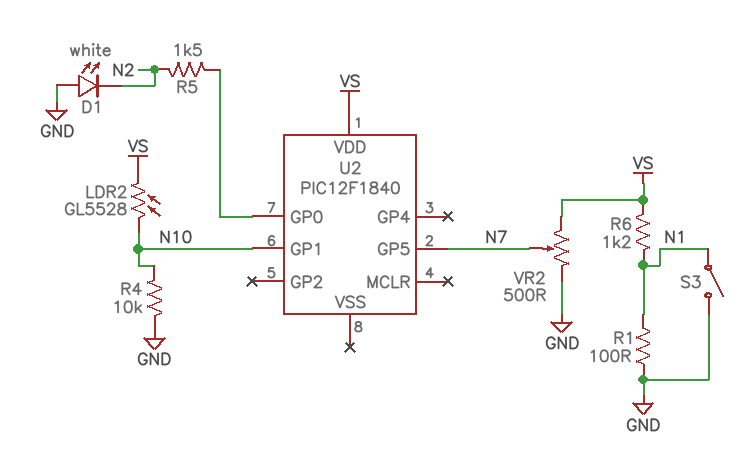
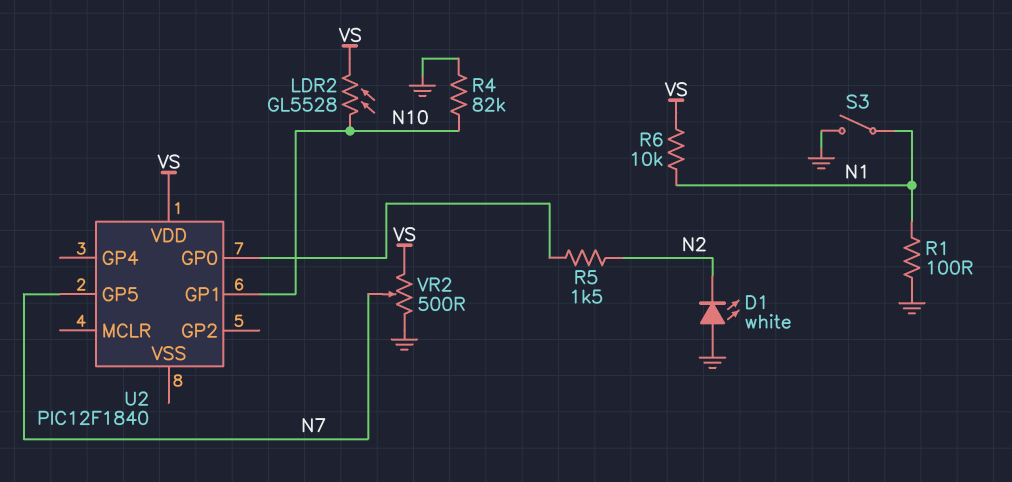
R4: 10k (GND, N10) -> 82k (GND, N10)
R6: 1.2k (N1, VS) -> 10k (N1, VS)

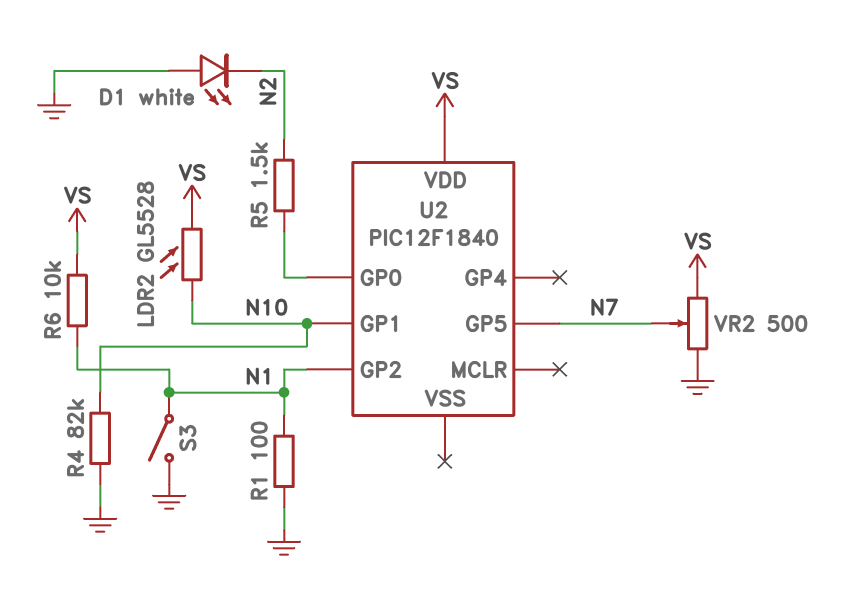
U2 pin GP2: none -> N1

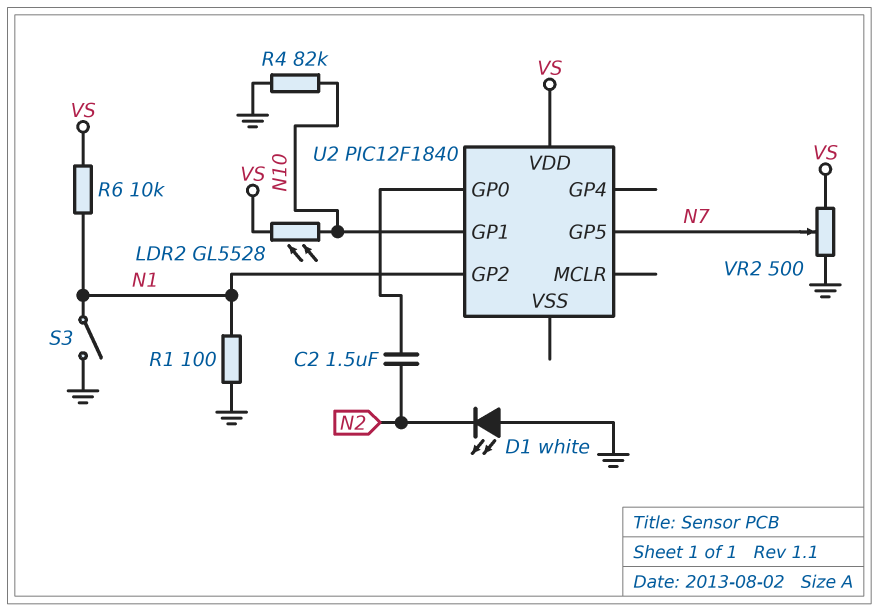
C2: none -> 1.5uF (N2, U2/GP0)
R5: 1.5k (N2, U2/GP0) -> none

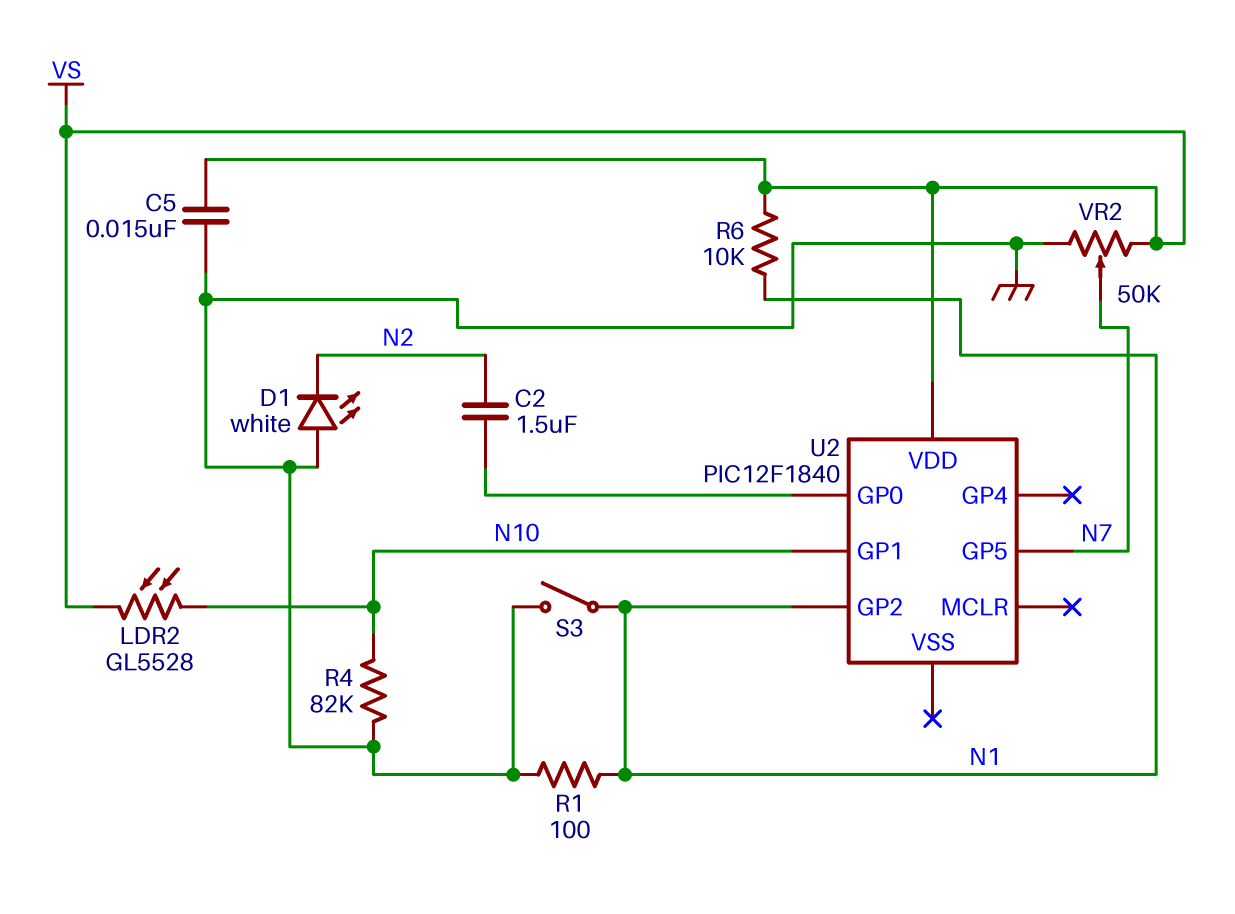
C5: none -> 15nF (GND, VS)
VR2: 500 (GND, VS, wiper N7) -> 50k (GND, VS, wiper N7)

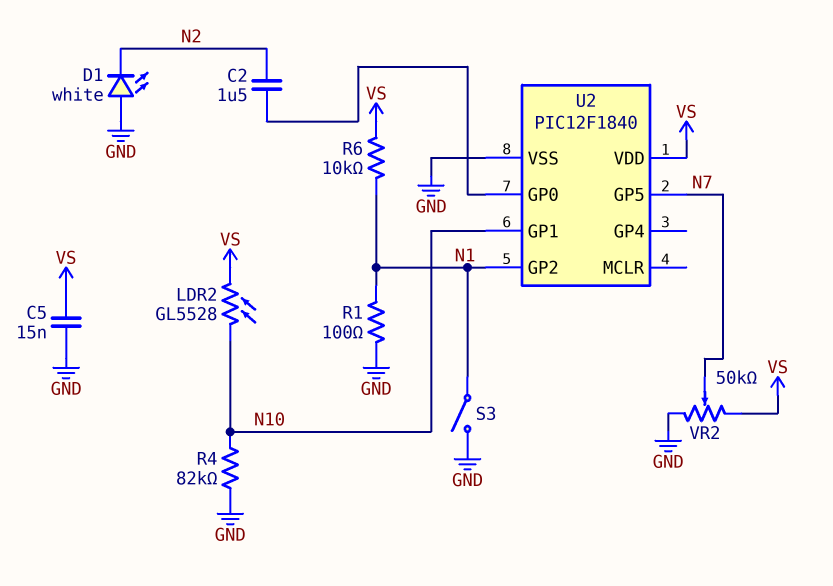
U2 pin VSS: none -> GND

